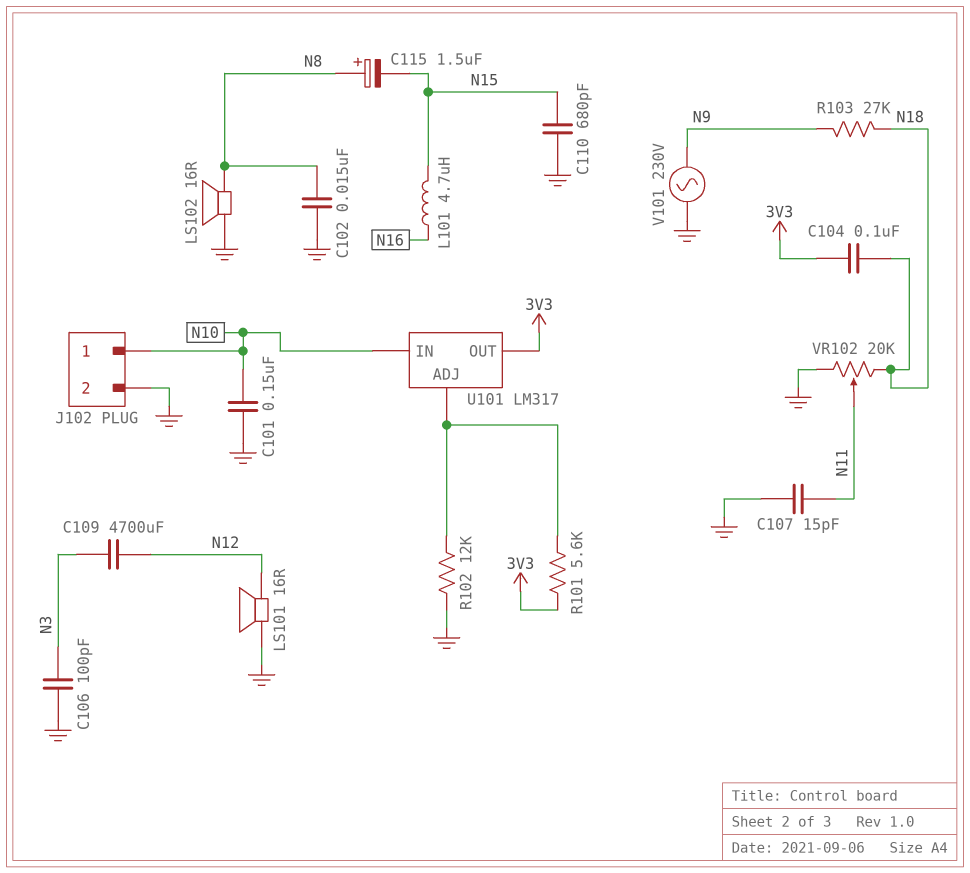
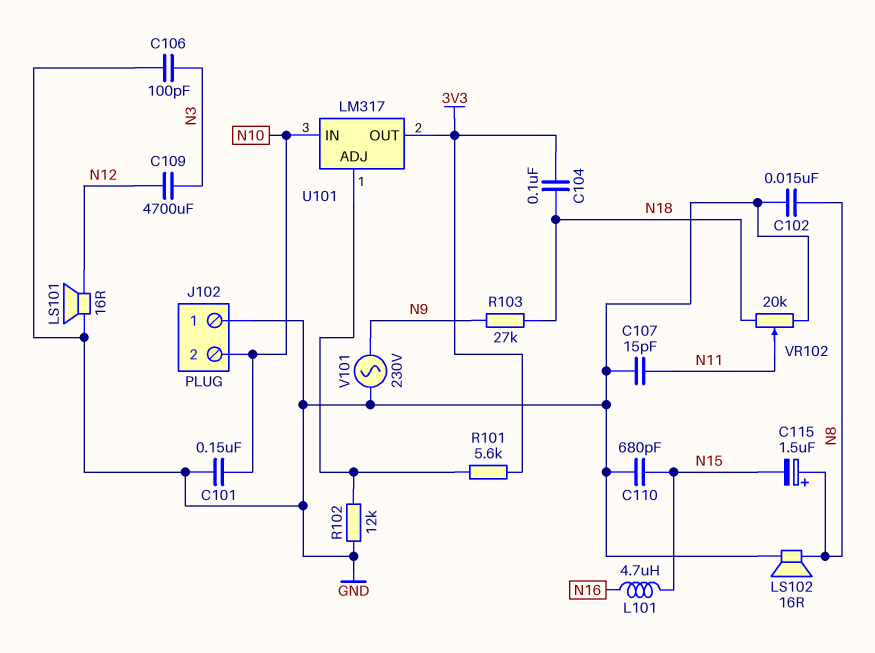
J102 pin 1: N10 -> GND
J102 pin 2: GND -> N10

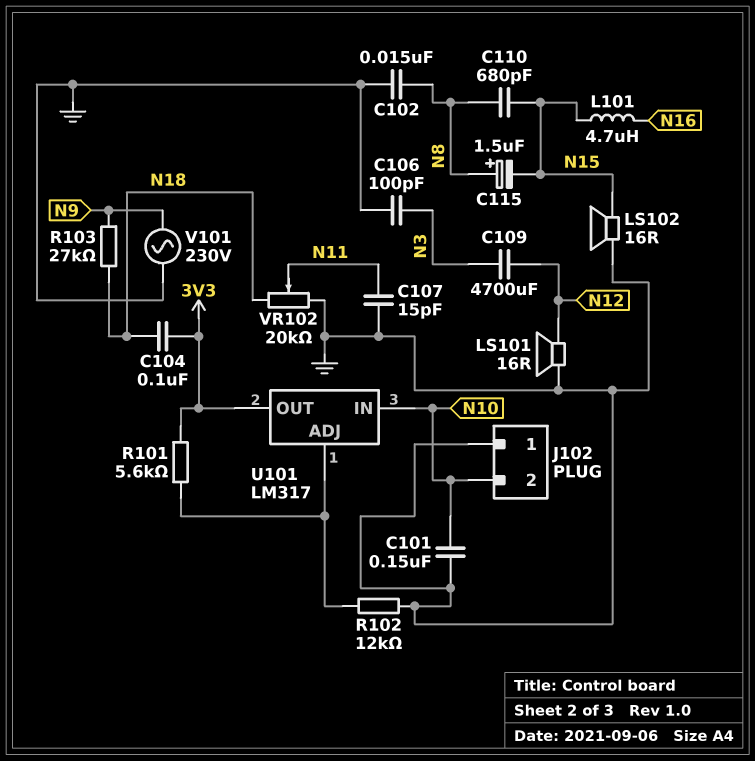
C110: 680pF (GND, N15) -> 680pF (N8, N15)
LS102: speaker 16R (GND, N8) -> speaker 16R (GND, N15)

